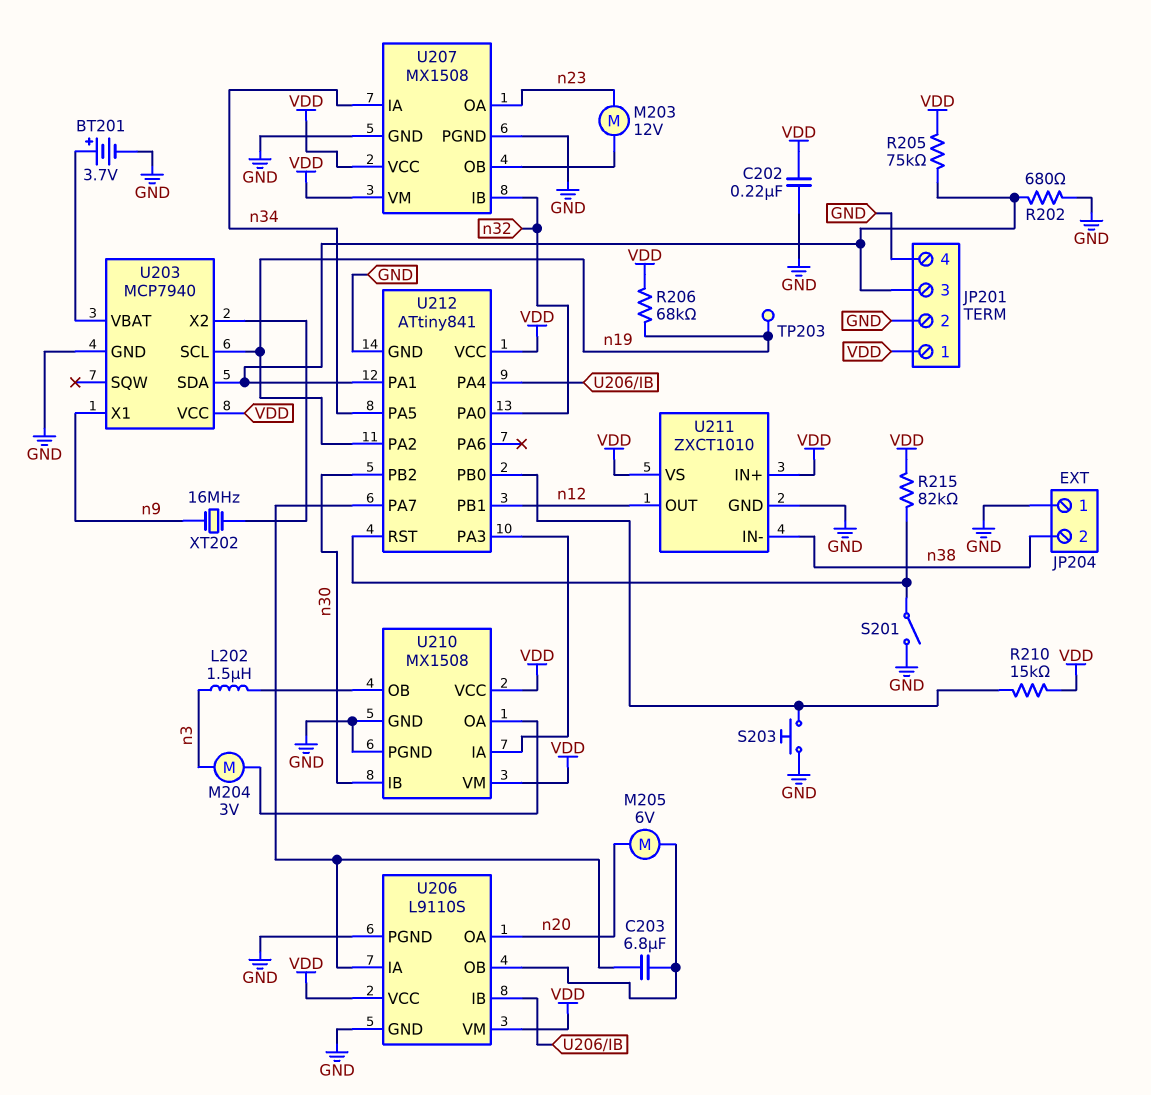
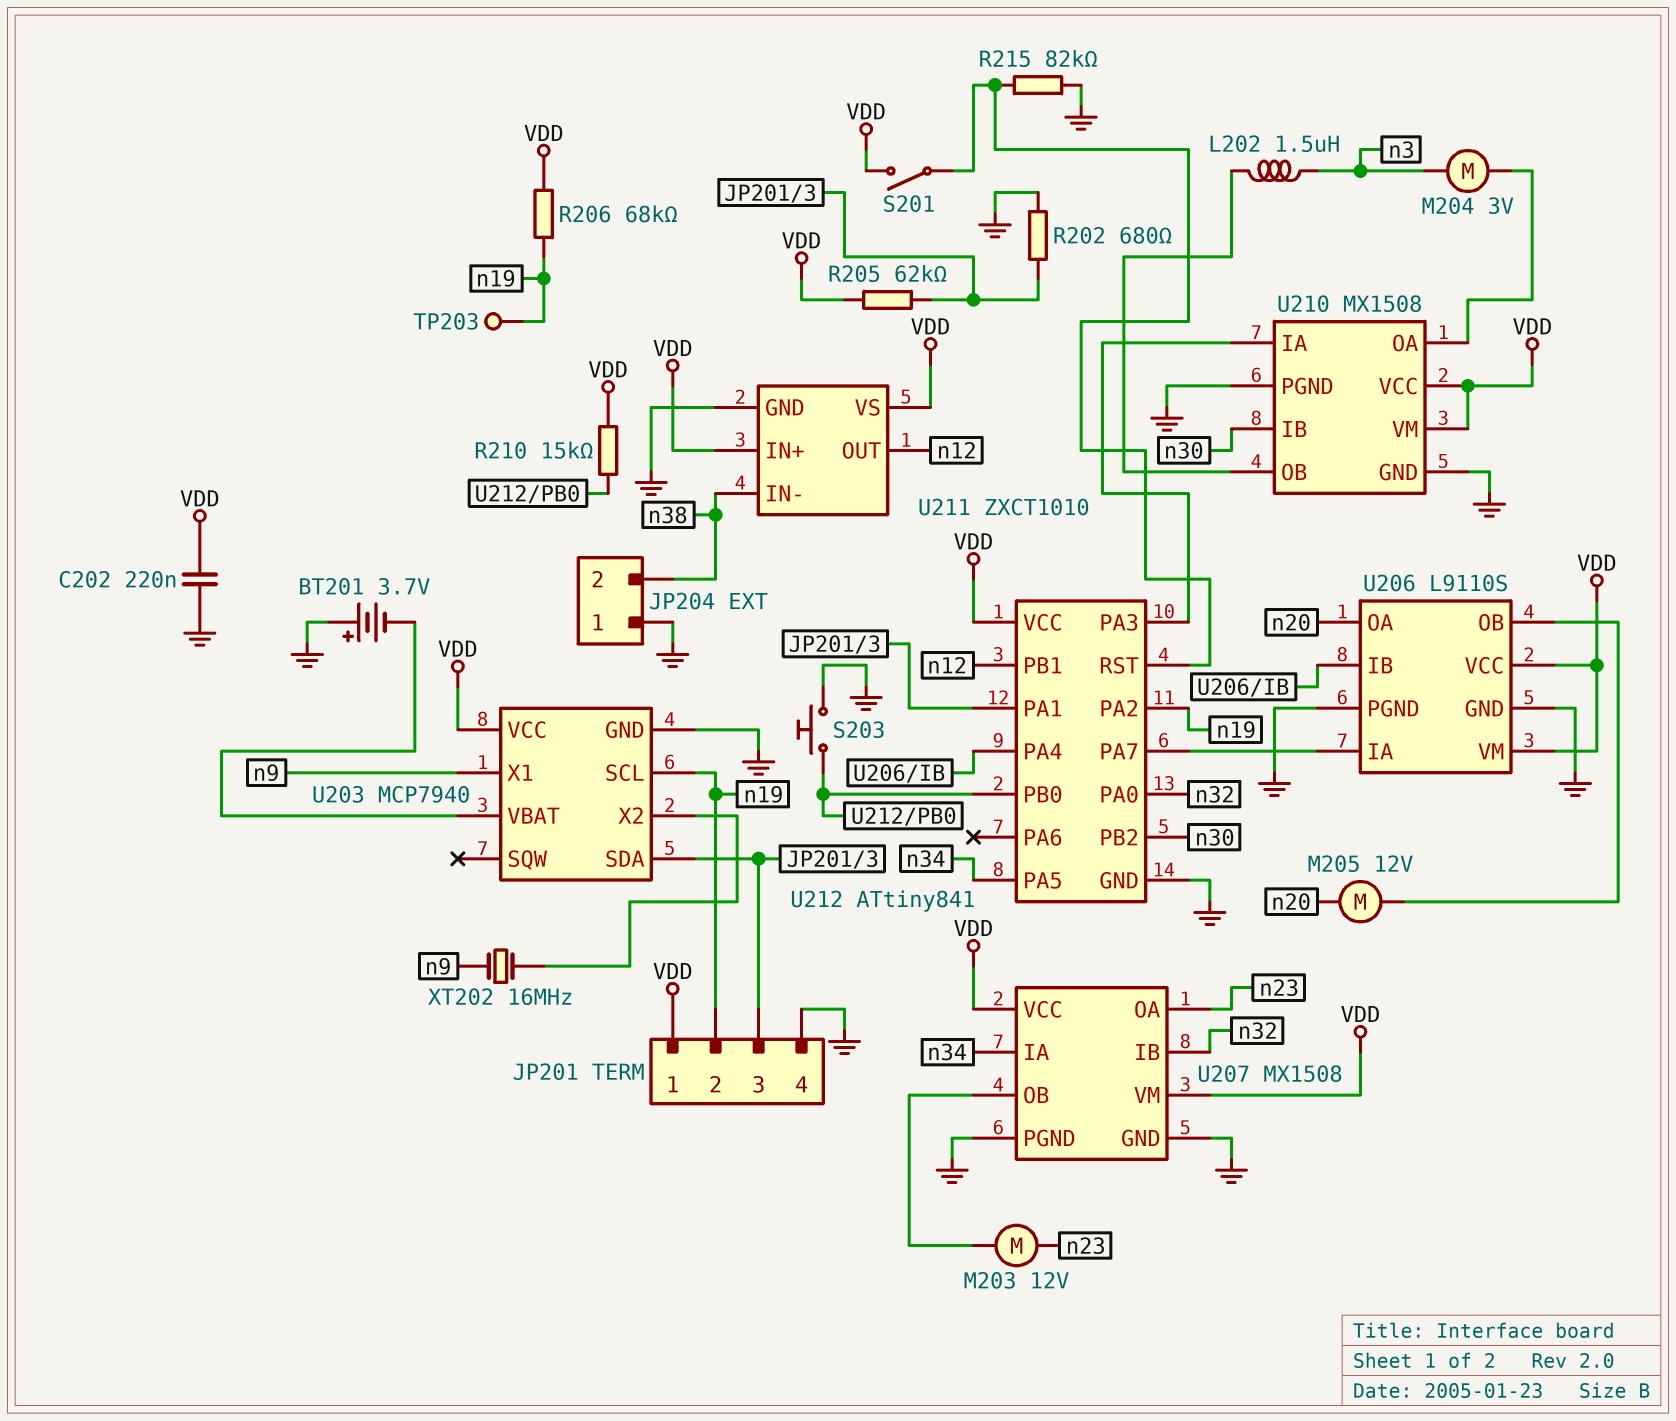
BT201: 3.7V (plus U203/VBAT, minus GND) -> 3.7V (plus GND, minus U203/VBAT)
C203: 6.8uF (U206/IA, U206/OB) -> none
JP201 pin 2: GND -> n19
M205: motor 6V (U206/OB, n20) -> motor 12V (U206/OB, n20)
R205: 75k (JP201/3, VDD) -> 62k (JP201/3, VDD)
R215: 82k (U212/RST, VDD) -> 82k (GND, U212/RST)
S201: switch (GND, U212/RST) -> switch (U212/RST, VDD)

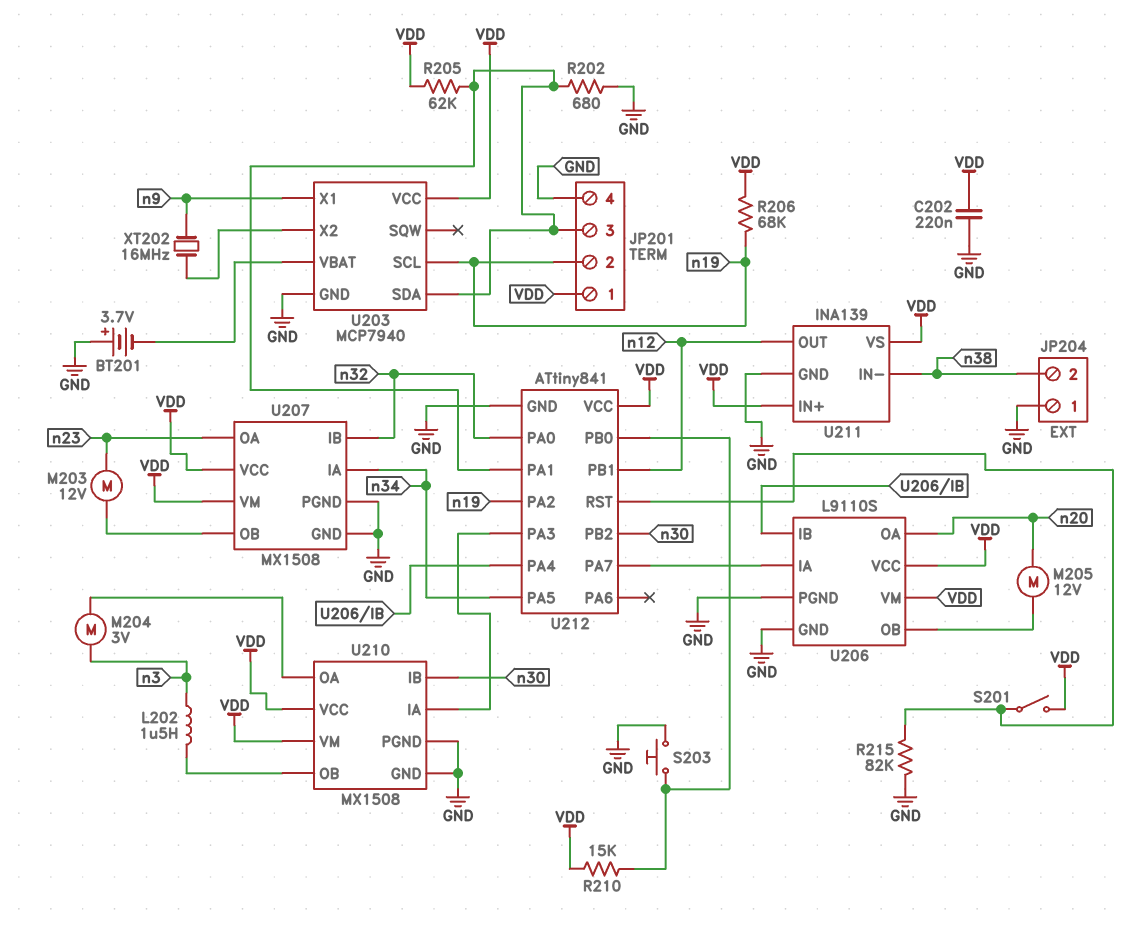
TP203: test point (n19) -> none
U211: ZXCT1010 -> INA139

